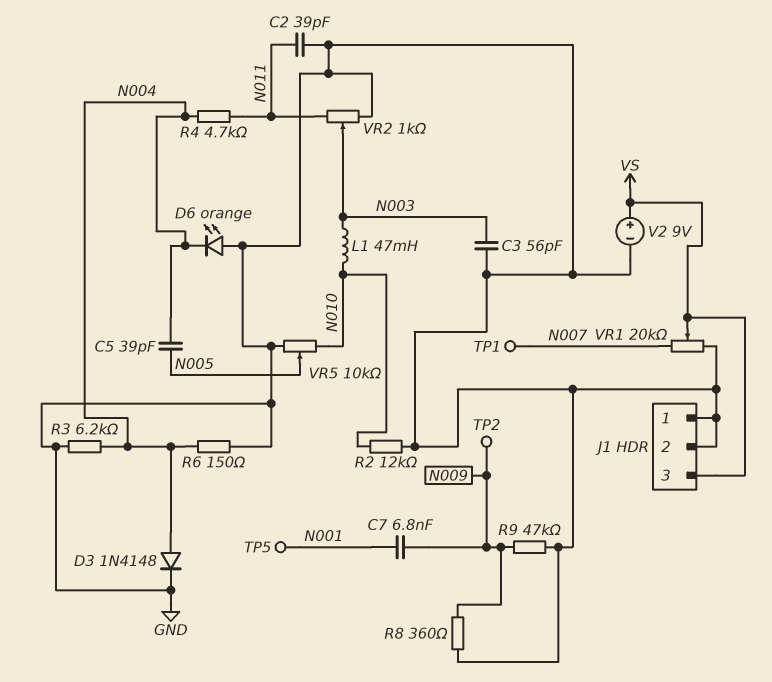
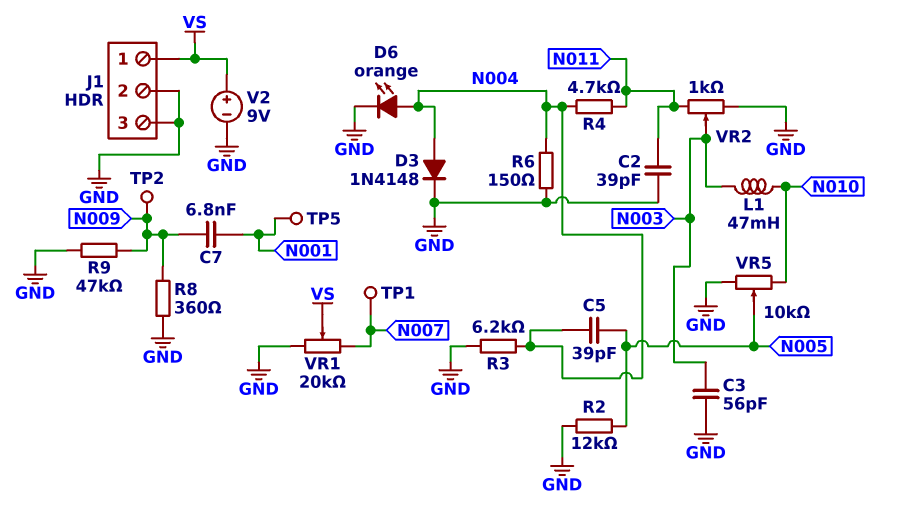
D6: LED orange (A GND, K N004) -> LED orange (A N004, K GND)
J1 pin 1: GND -> VS
J1 pin 3: VS -> GND
R2: 12k (GND, N010) -> 12k (GND, N005)

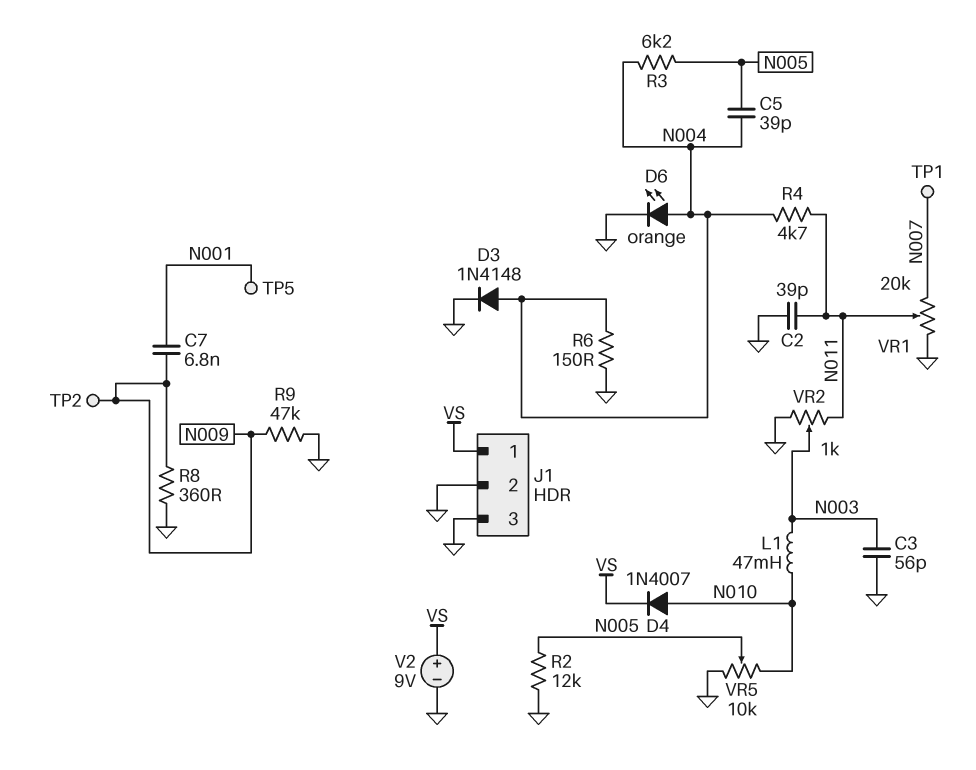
D4: none -> diode 1N4007 (A N010, K VS)
R3: 6.2k (GND, N004) -> 6.2k (N004, N005)
VR1: 20k (GND, N007, wiper VS) -> 20k (GND, N007, wiper N011)

